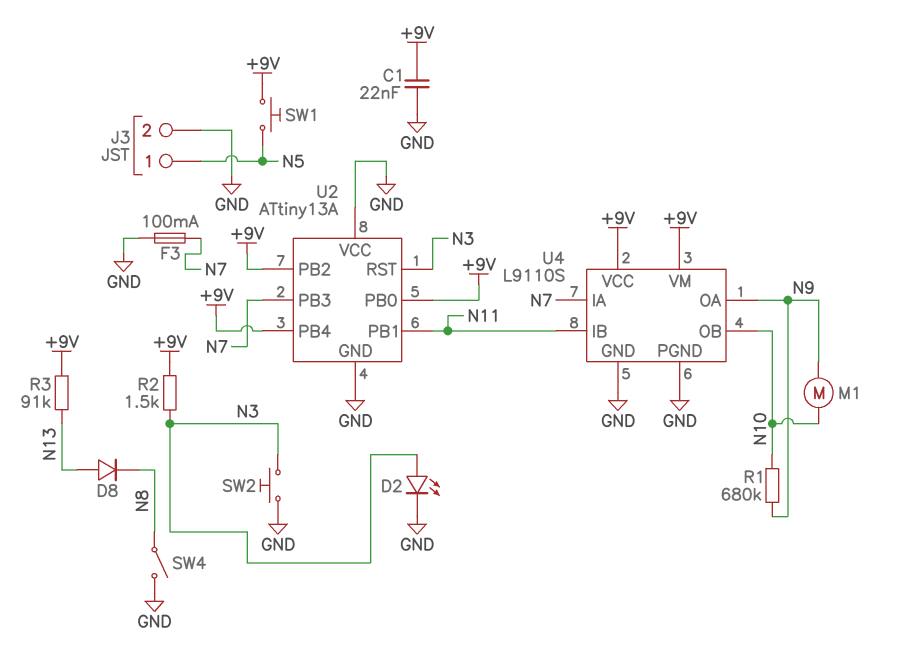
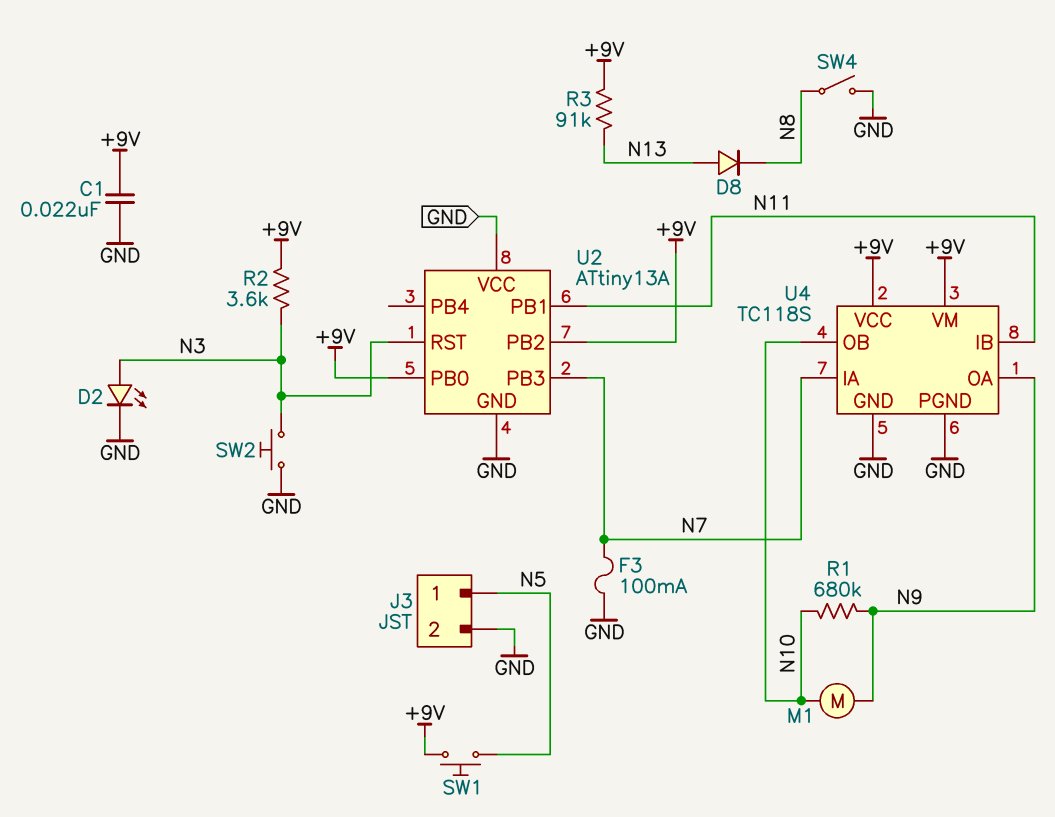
R2: 1.5k (+9V, N3) -> 3.6k (+9V, N3)
U2 pin PB4: +9V -> none
U4: L9110S -> TC118S

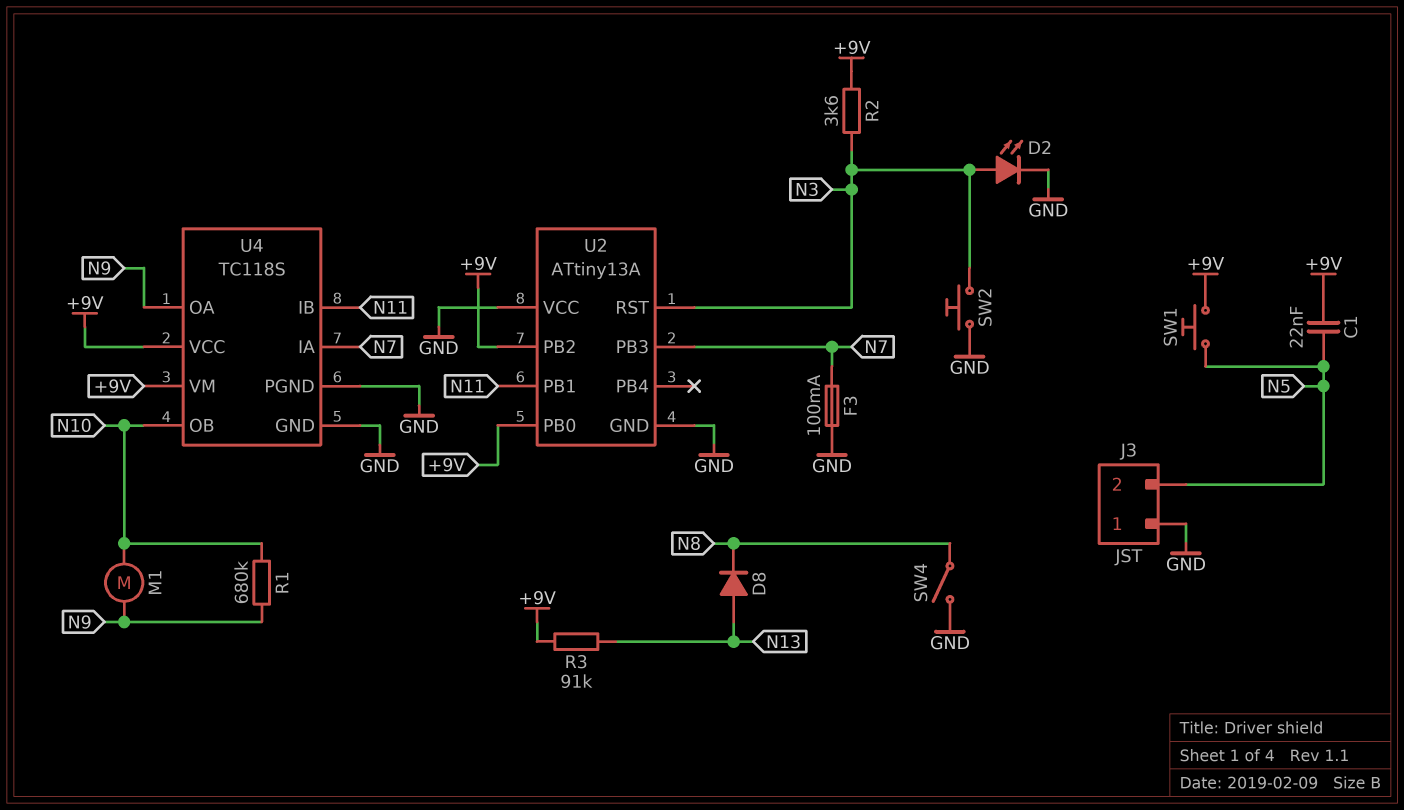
C1: 22nF (+9V, GND) -> 22nF (+9V, N5)
J3 pin 1: N5 -> GND
J3 pin 2: GND -> N5

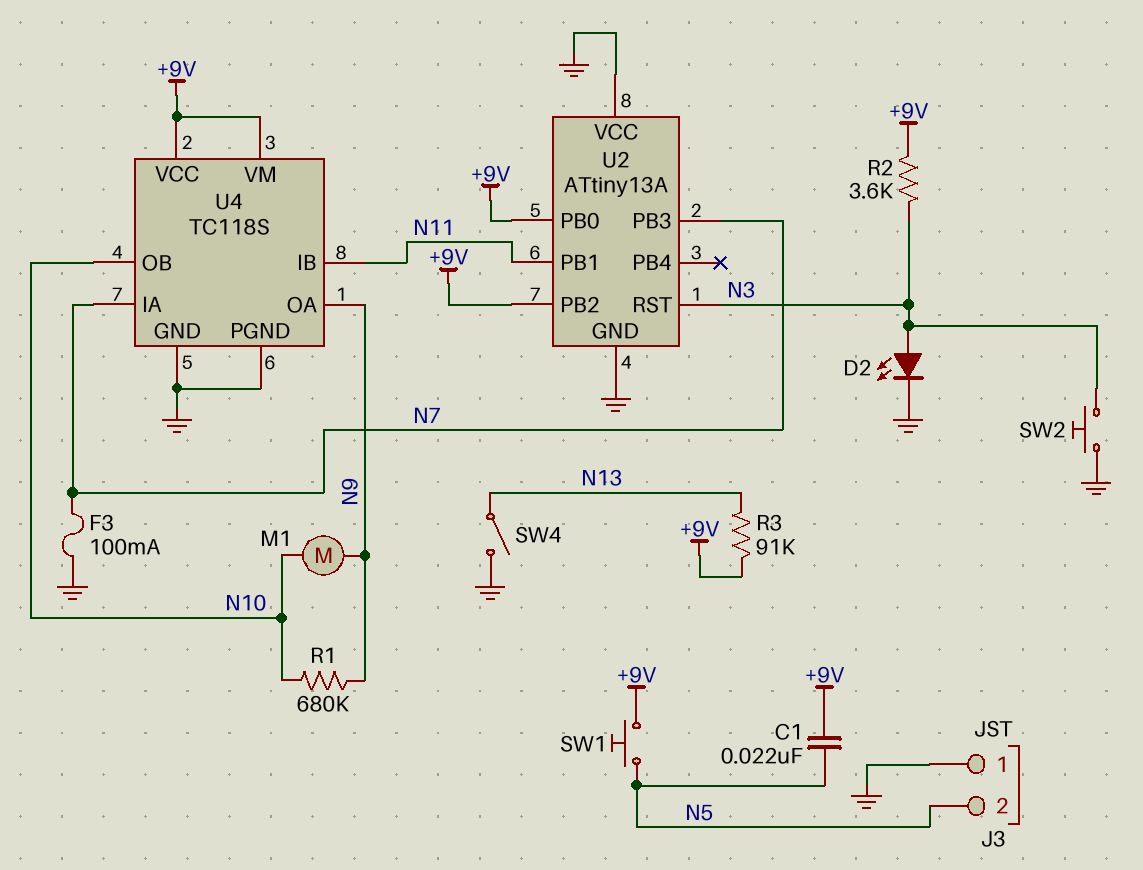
D8: diode (A N13, K N8) -> none
SW4: switch (GND, N8) -> switch (GND, N13)

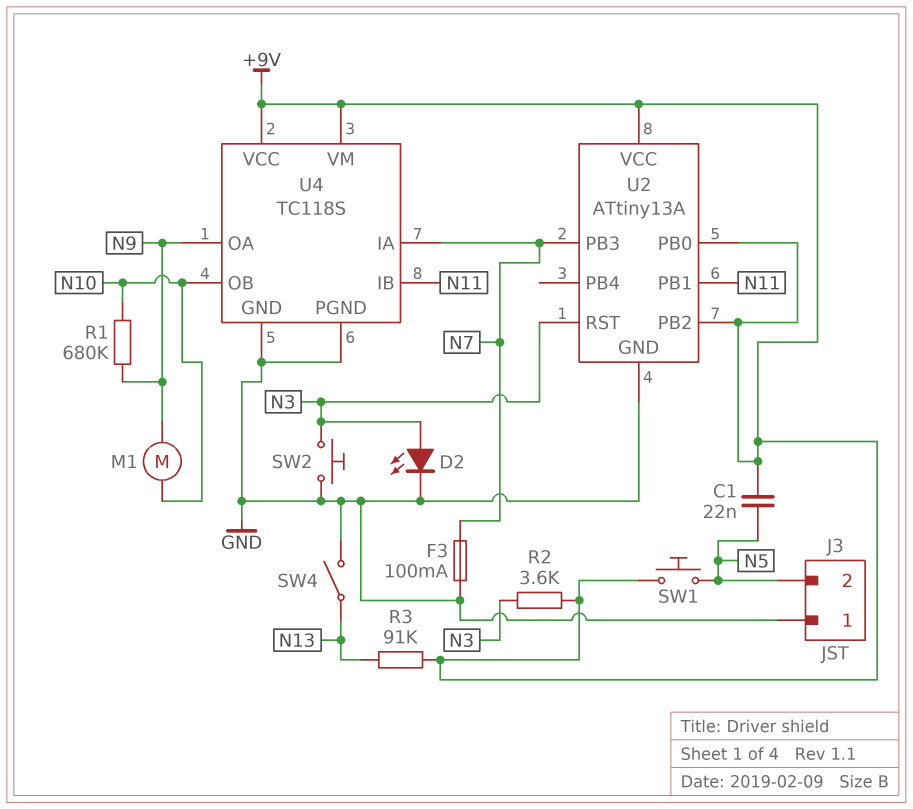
U2 pin VCC: GND -> +9V

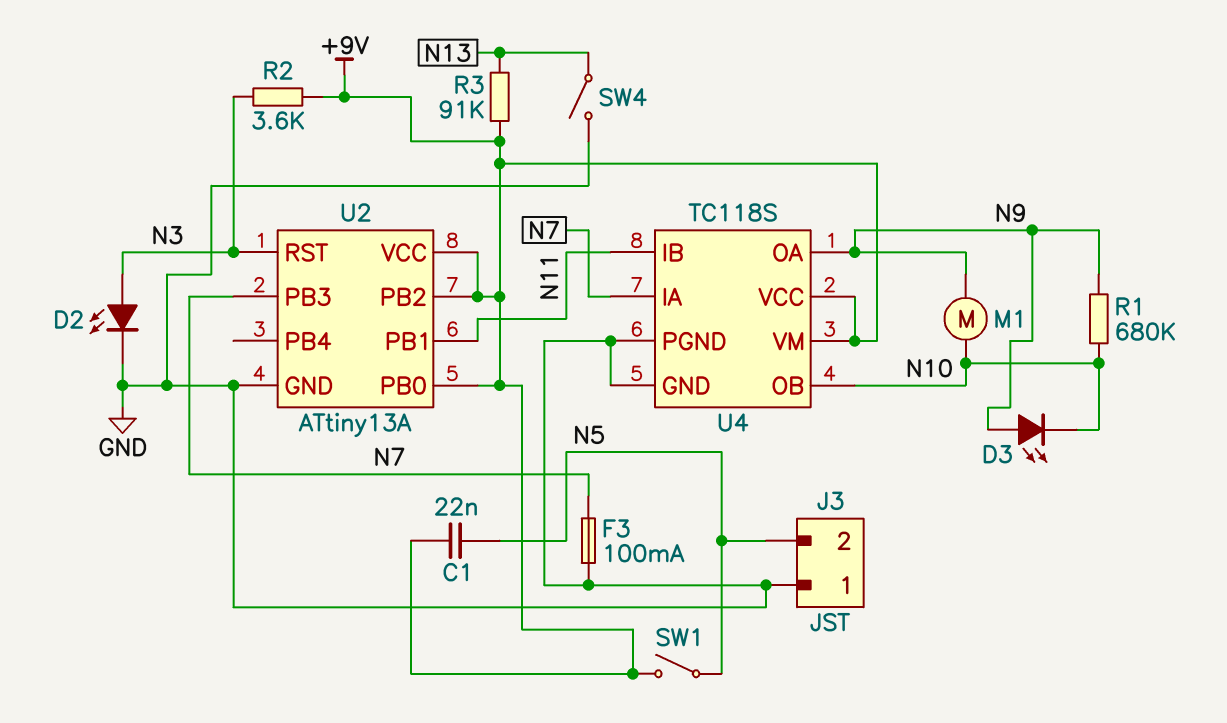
D3: none -> LED (A N9, K N10)
SW1: button (+9V, N5) -> switch (+9V, N5)
SW2: button (GND, N3) -> none

